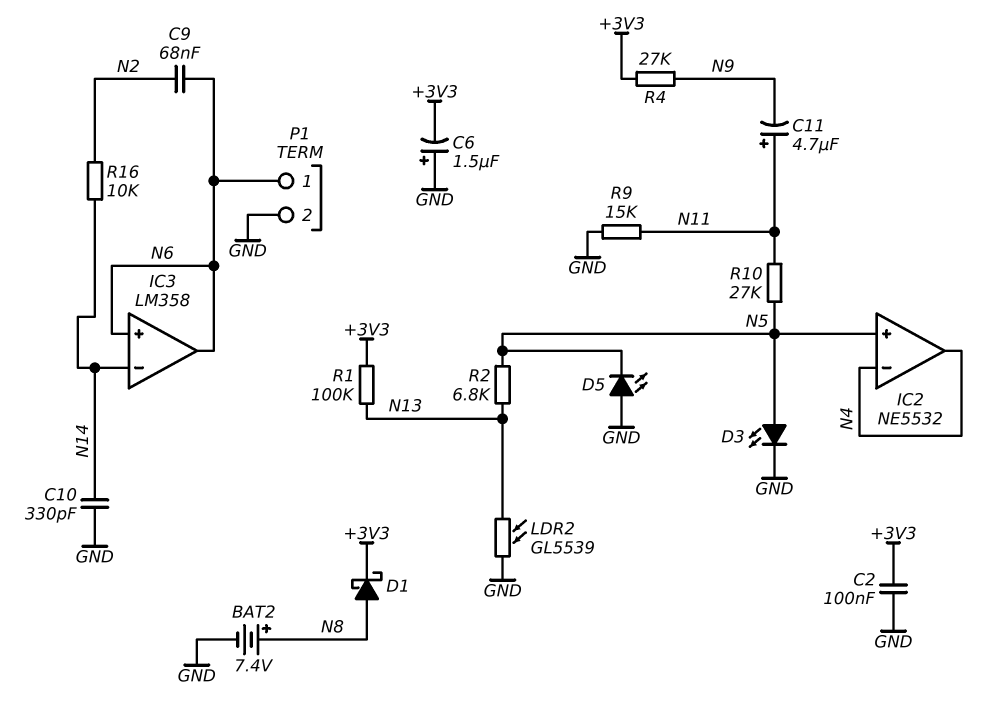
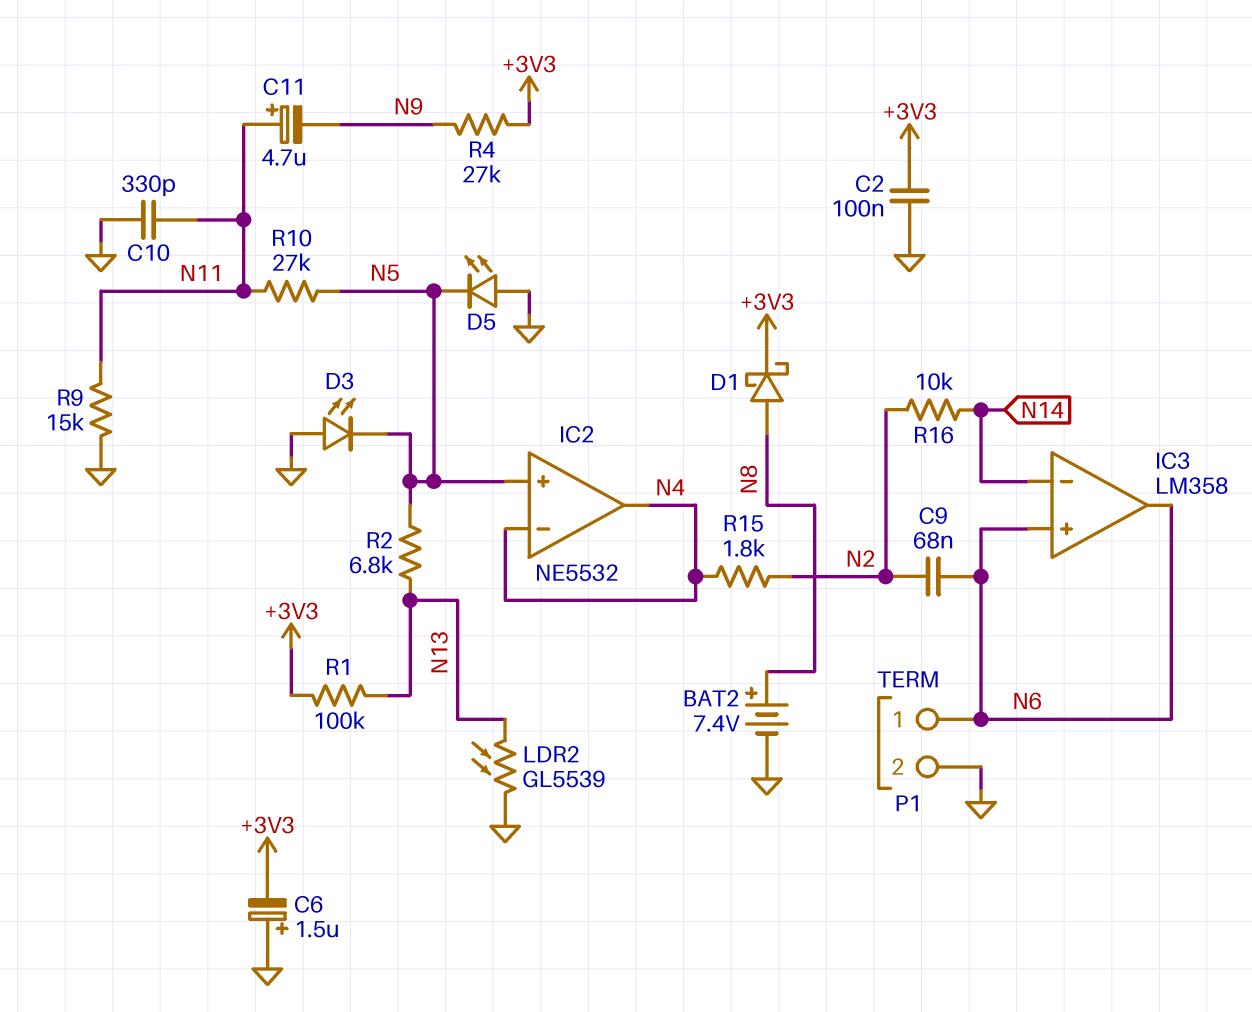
C10: 330pF (GND, N14) -> 330pF (GND, N11)
D3: LED (A N5, K GND) -> LED (A GND, K N5)
R15: none -> 1.8k (N2, N4)

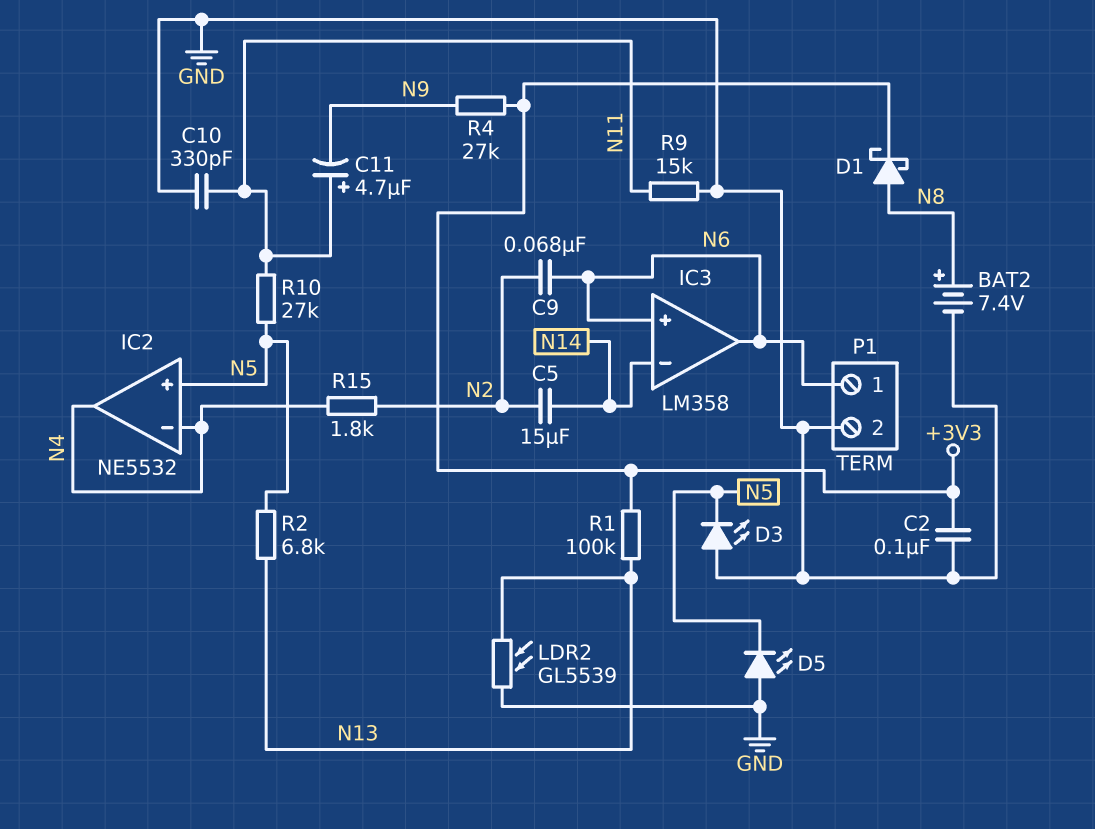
C5: none -> 15uF (N2, N14)
C6: 1.5uF (plus GND, minus +3V3) -> none
R16: 10k (N2, N14) -> none

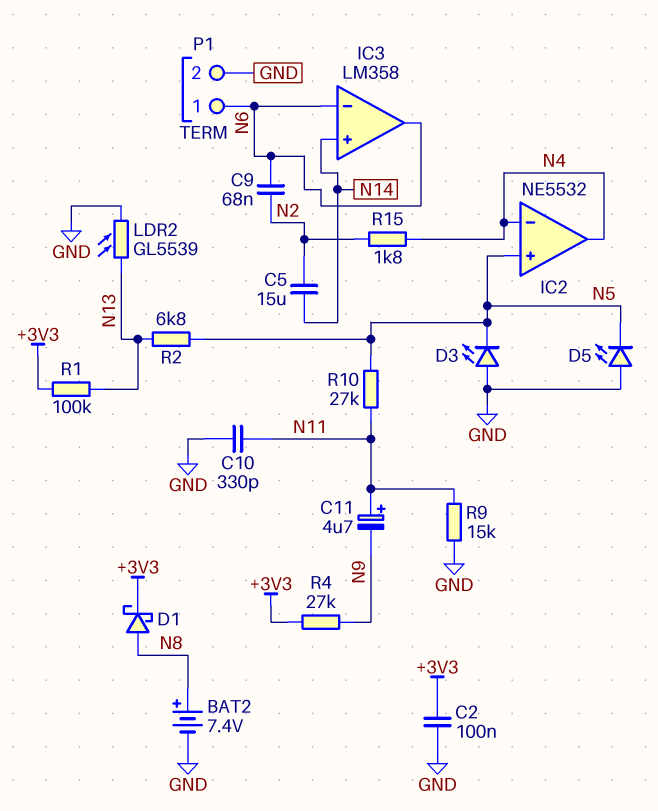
IC3 pin in+: N6 -> N14
IC3 pin in-: N14 -> N6

